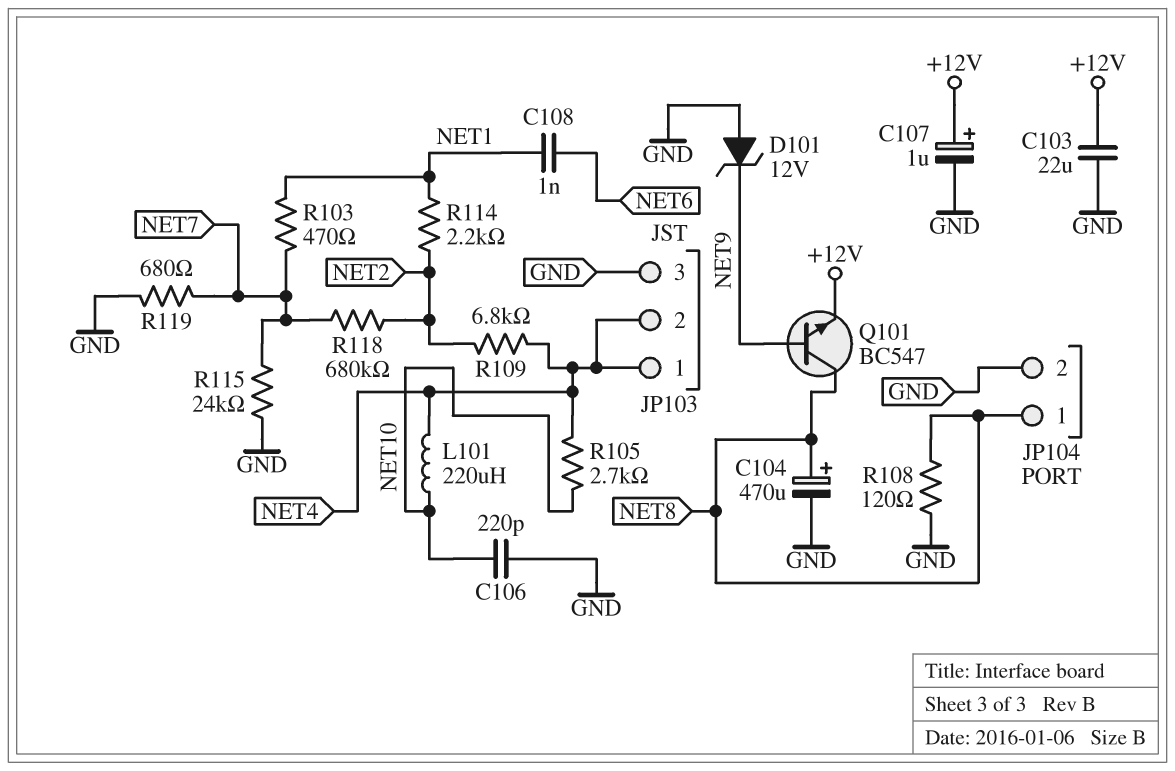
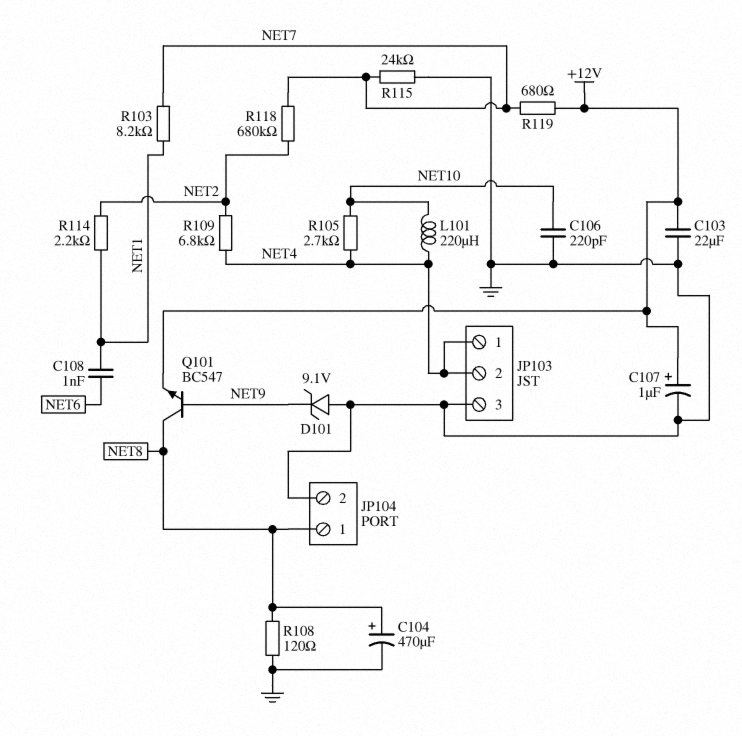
D101: zener 12V (A GND, K NET9) -> zener 9.1V (A GND, K NET9)
R103: 470 (NET1, NET7) -> 8.2k (NET1, NET7)
R119: 680 (GND, NET7) -> 680 (+12V, NET7)

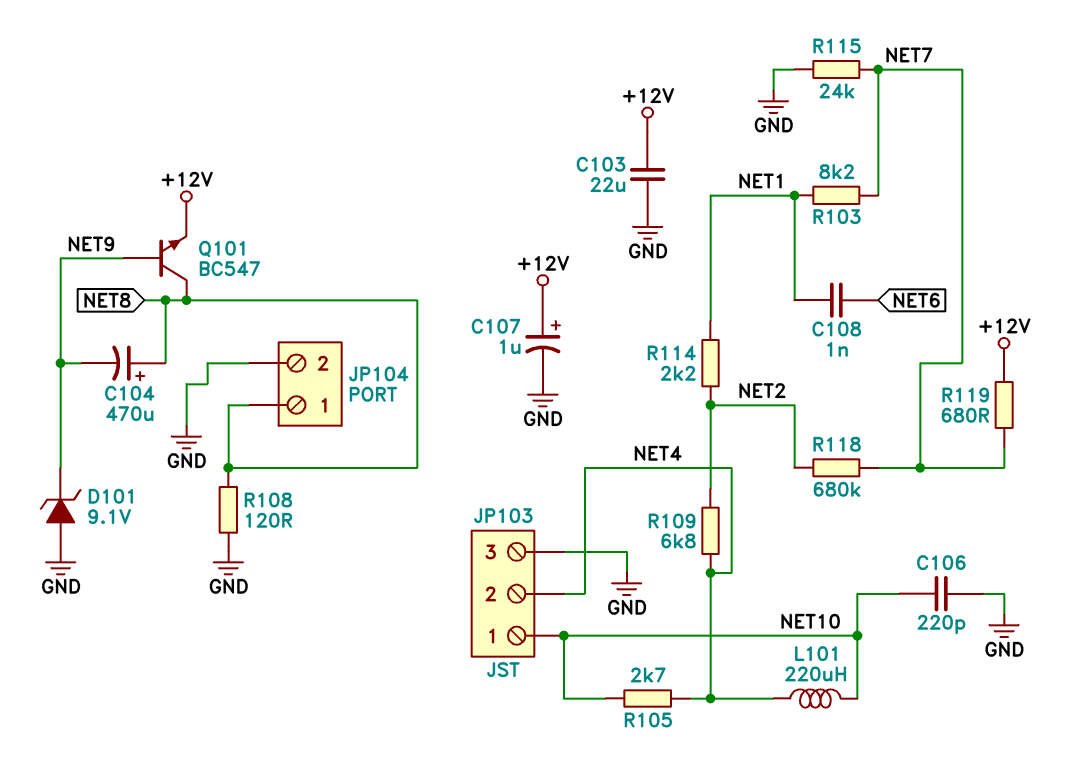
C104: 470uF (plus NET8, minus GND) -> 470uF (plus NET8, minus NET9)
JP103 pin 1: NET4 -> NET10

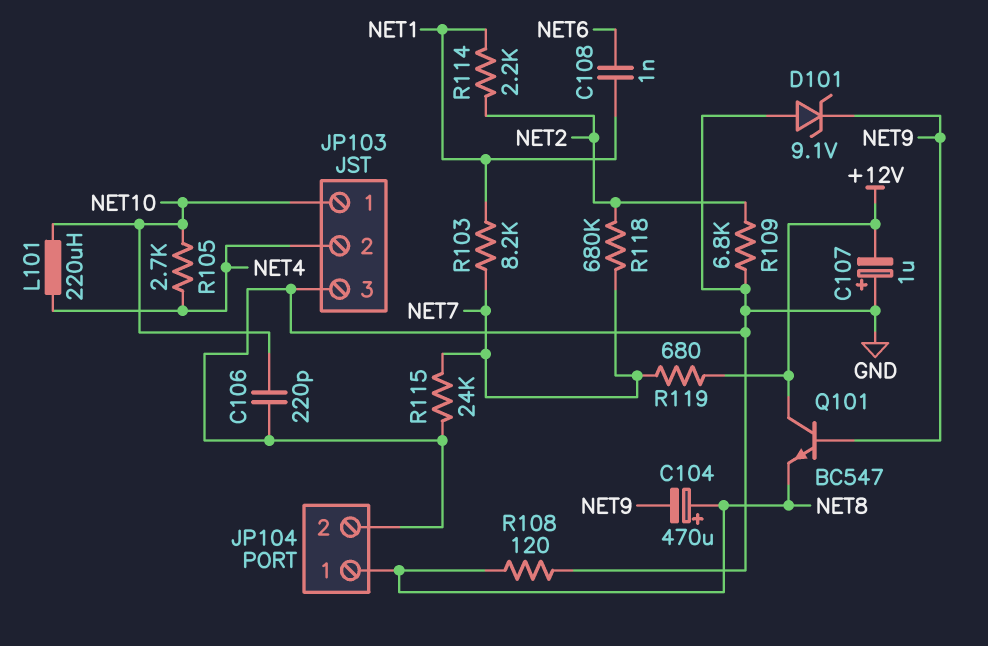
C103: 22uF (+12V, GND) -> none
C107: 1uF (plus +12V, minus GND) -> 1uF (plus GND, minus +12V)
Q101: NPN BC547 (B NET9, C NET8, E +12V) -> NPN BC547 (B NET9, C +12V, E NET8)
R109: 6.8k (NET2, NET4) -> 6.8k (GND, NET2)

